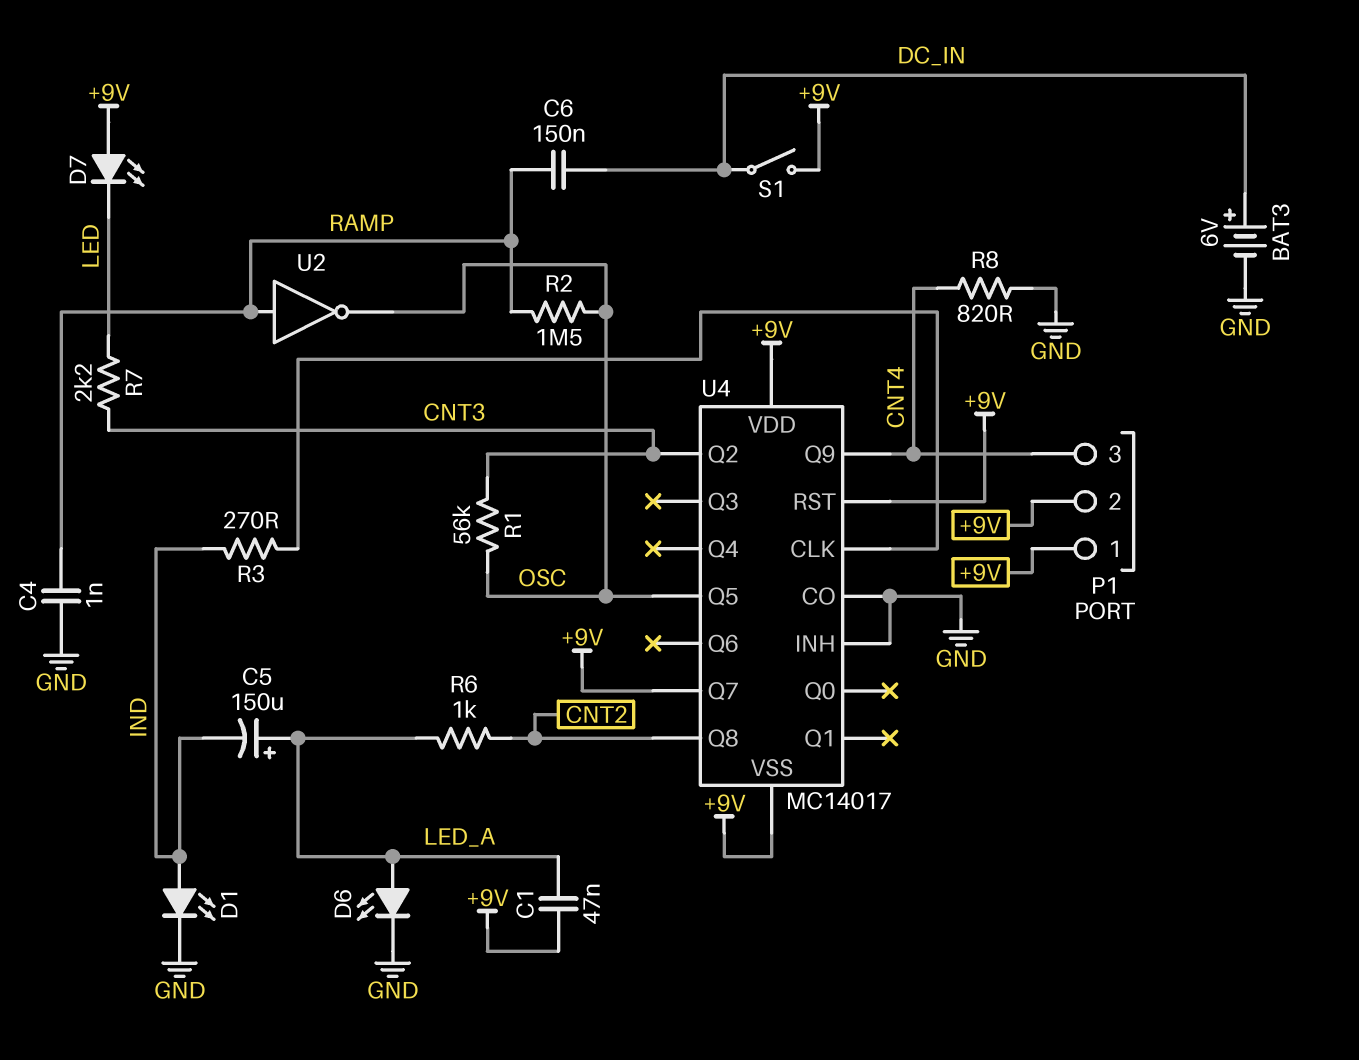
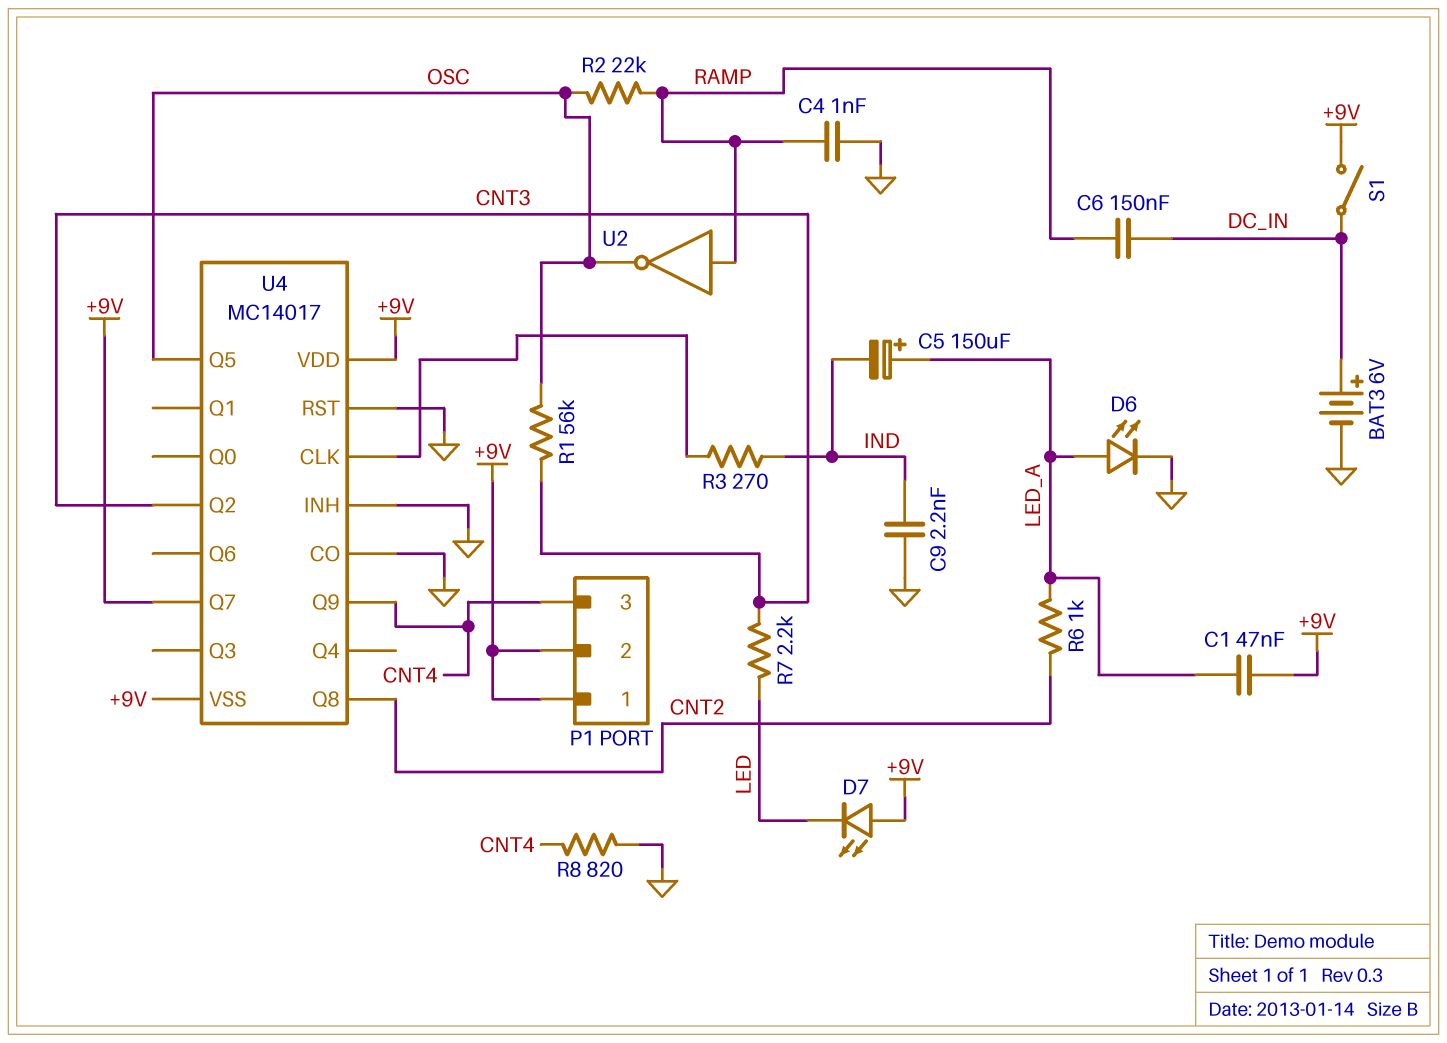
C9: none -> 2.2nF (GND, IND)
D1: LED (A IND, K GND) -> none
R2: 1.5M (OSC, RAMP) -> 22k (OSC, RAMP)
U4 pin RST: +9V -> GND

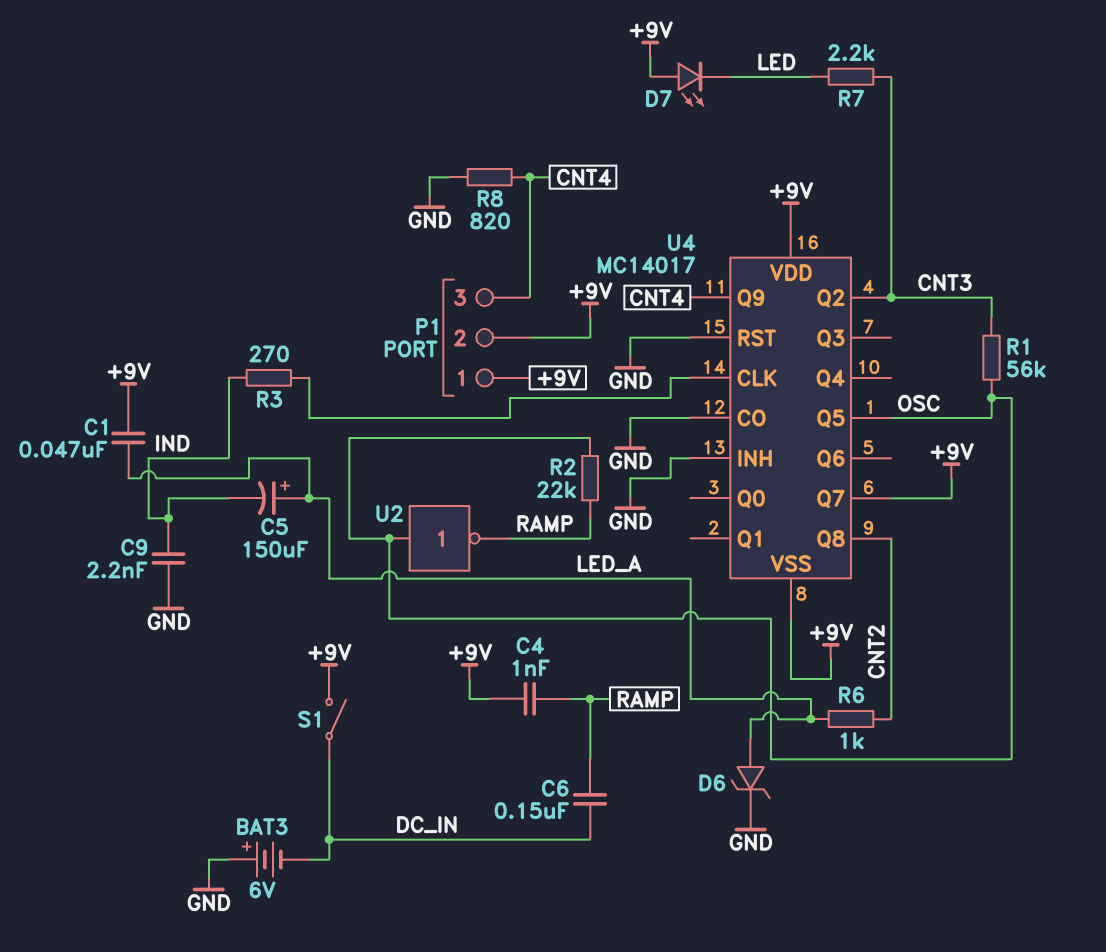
BAT3: 6V (plus DC_IN, minus GND) -> 6V (plus GND, minus DC_IN)
C4: 1nF (GND, RAMP) -> 1nF (+9V, RAMP)
D6: LED (A LED_A, K GND) -> zener (A LED_A, K GND)
U2: NOT (in RAMP, out OSC) -> NOT (in OSC, out RAMP)

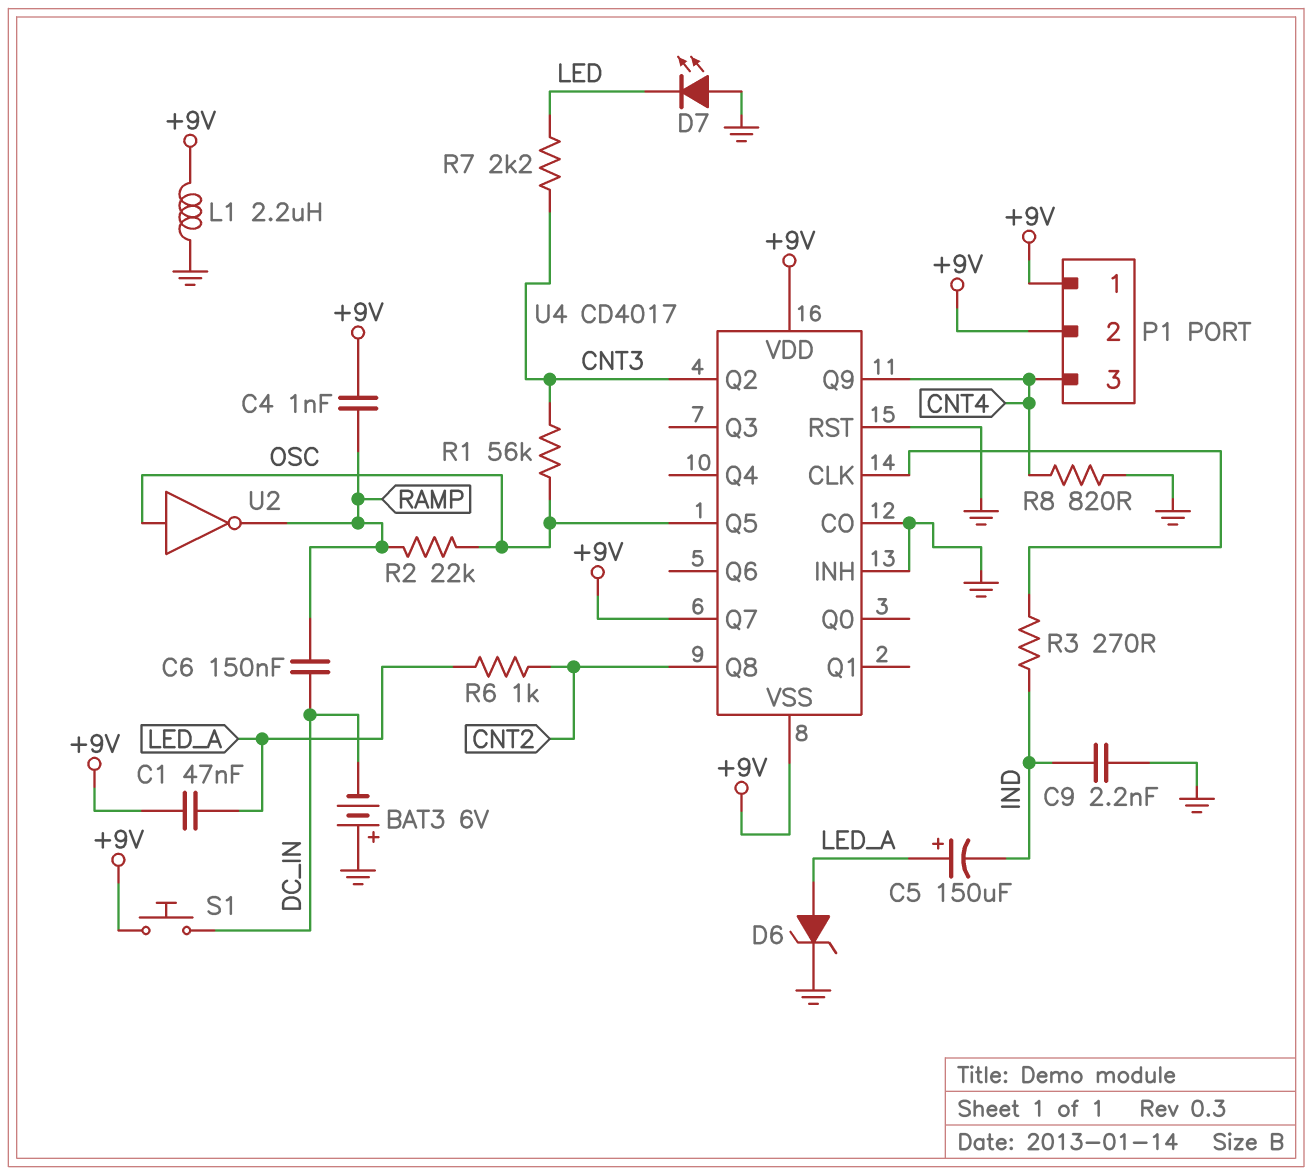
D7: LED (A +9V, K LED) -> LED (A GND, K LED)
L1: none -> 2.2uH (+9V, GND)
S1: switch (+9V, DC_IN) -> button (+9V, DC_IN)
U4: MC14017 -> CD4017

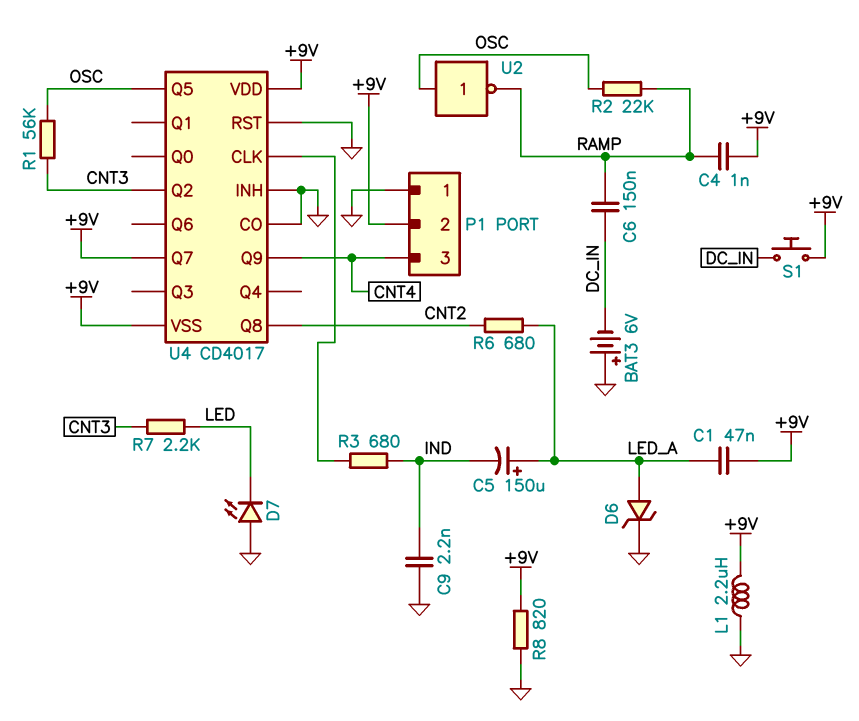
P1 pin 1: +9V -> GND
R3: 270 (IND, U4/CLK) -> 680 (IND, U4/CLK)
R6: 1k (CNT2, LED_A) -> 680 (CNT2, LED_A)
R8: 820 (CNT4, GND) -> 820 (+9V, GND)

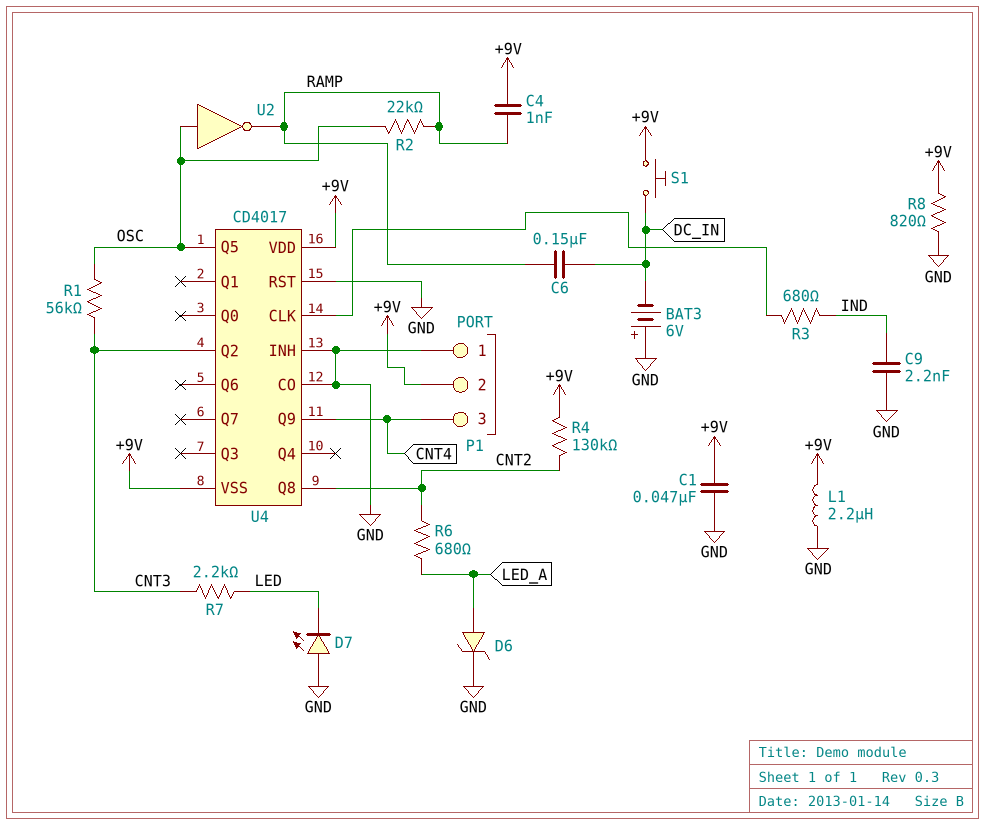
C1: 47nF (+9V, LED_A) -> 47nF (+9V, GND)
C5: 150uF (plus LED_A, minus IND) -> none
R4: none -> 130k (+9V, CNT2)
U4 pin Q7: +9V -> none

